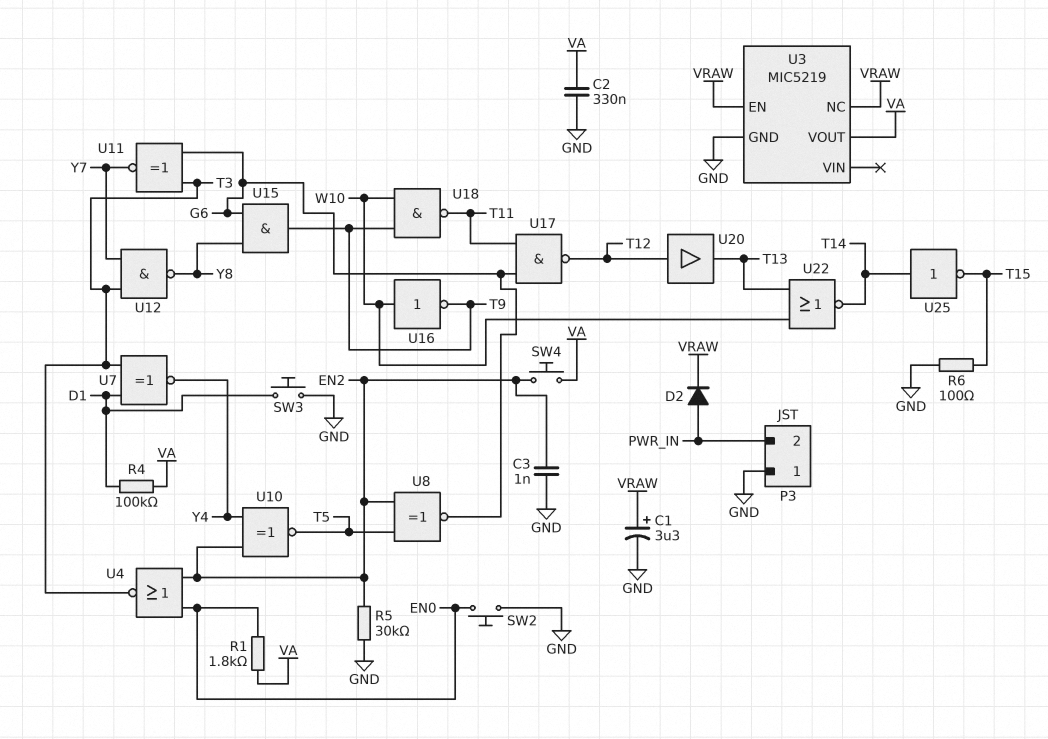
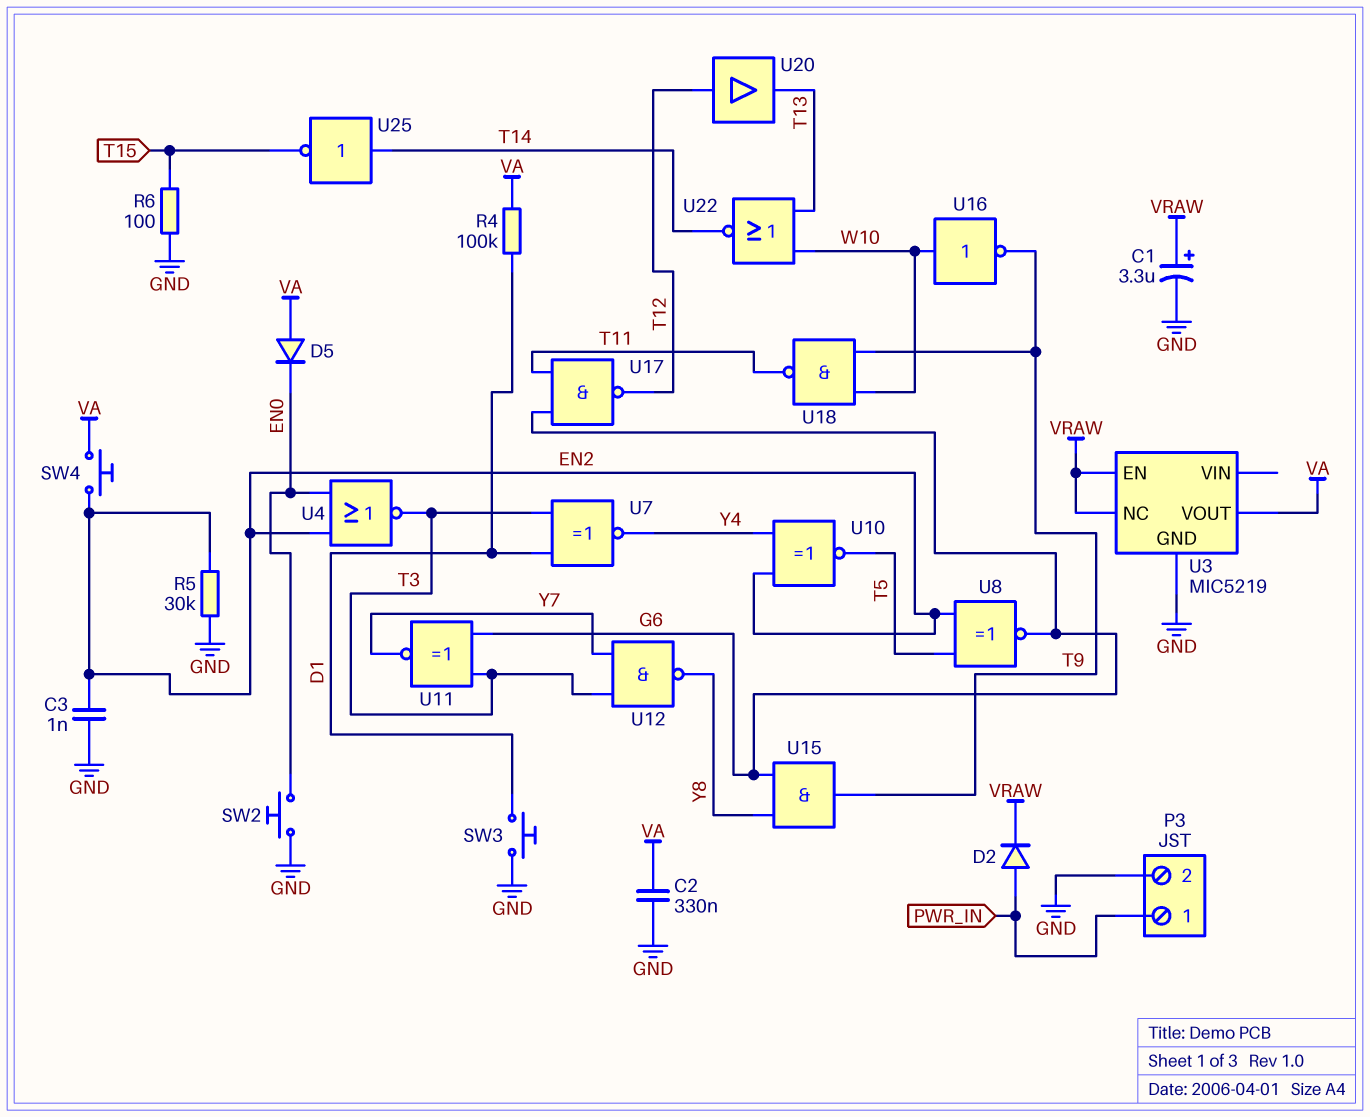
D5: none -> diode (A VA, K EN0)
P3 pin 1: GND -> PWR_IN
P3 pin 2: PWR_IN -> GND
R1: 1.8k (EN0, VA) -> none

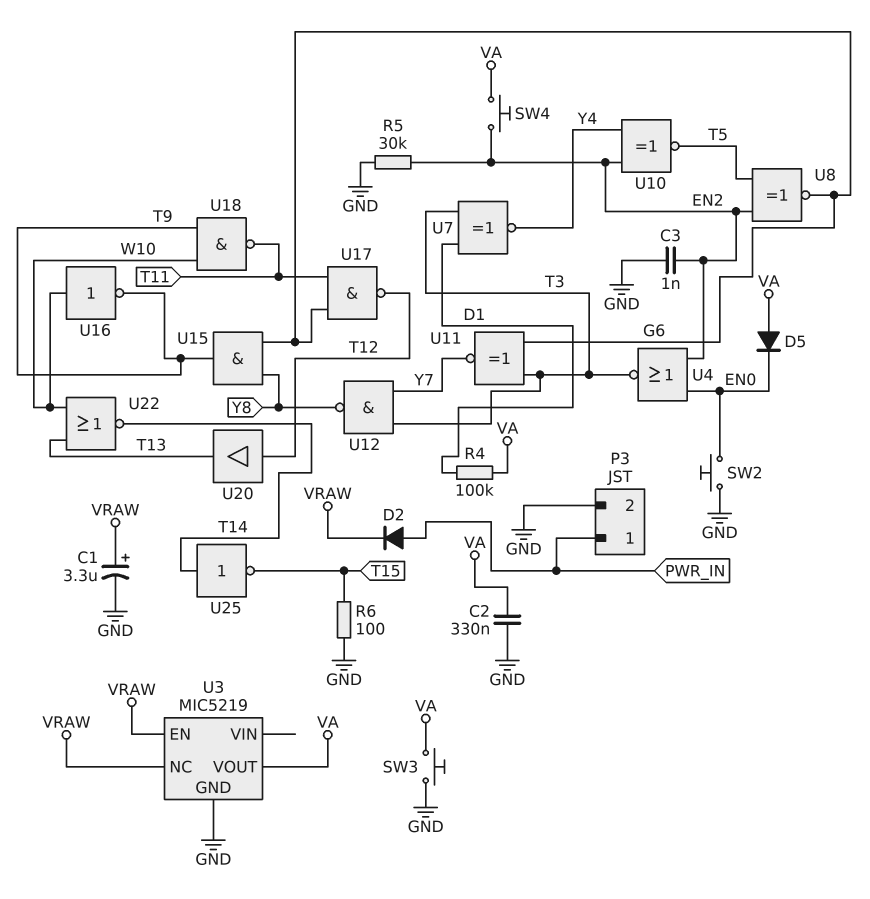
SW3: button (D1, GND) -> button (GND, VA)

